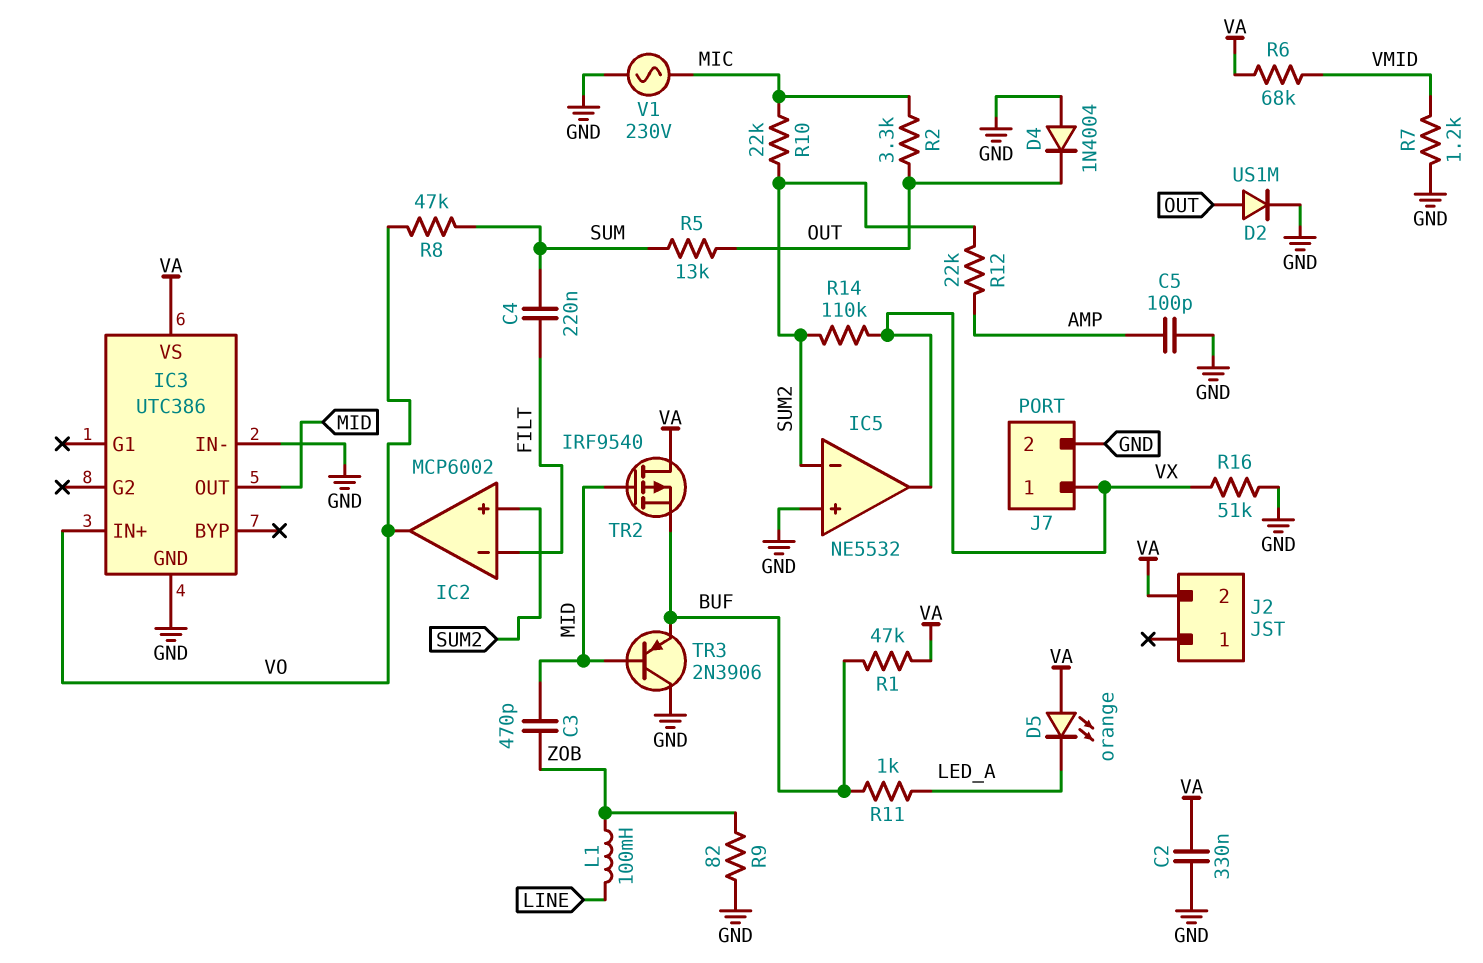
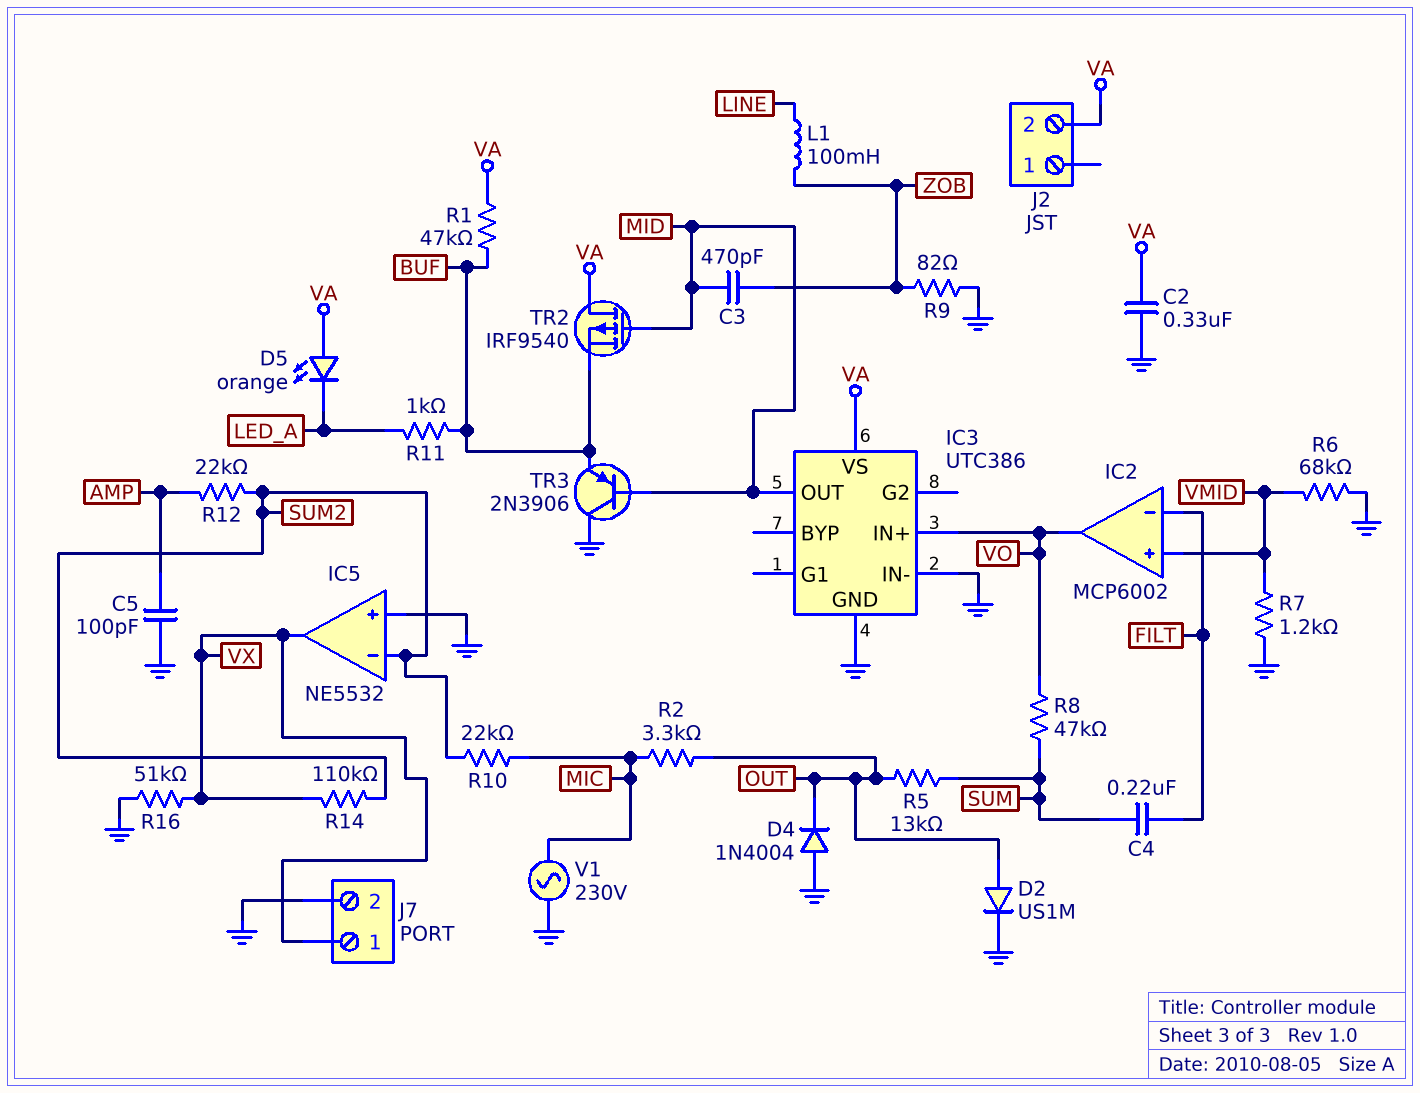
IC2 pin in+: SUM2 -> VMID
R6: 68k (VA, VMID) -> 68k (GND, VMID)

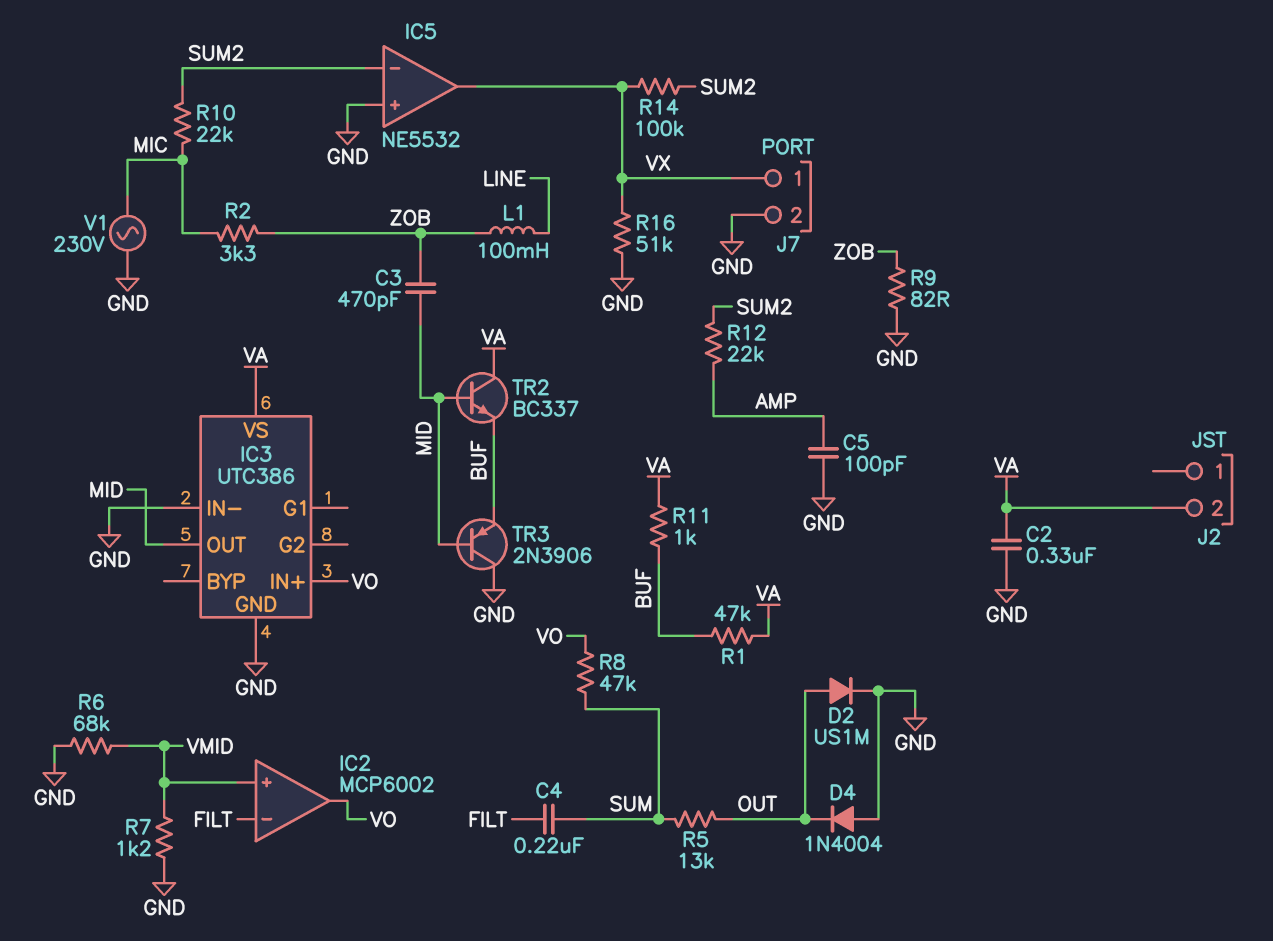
D5: LED orange (A VA, K LED_A) -> none
R2: 3.3k (MIC, OUT) -> 3.3k (MIC, ZOB)
R11: 1k (BUF, LED_A) -> 1k (BUF, VA)
R14: 110k (SUM2, VX) -> 100k (SUM2, VX)
TR2: PMOS IRF9540 (G MID, D VA, S BUF) -> NPN BC337 (B MID, C VA, E BUF)

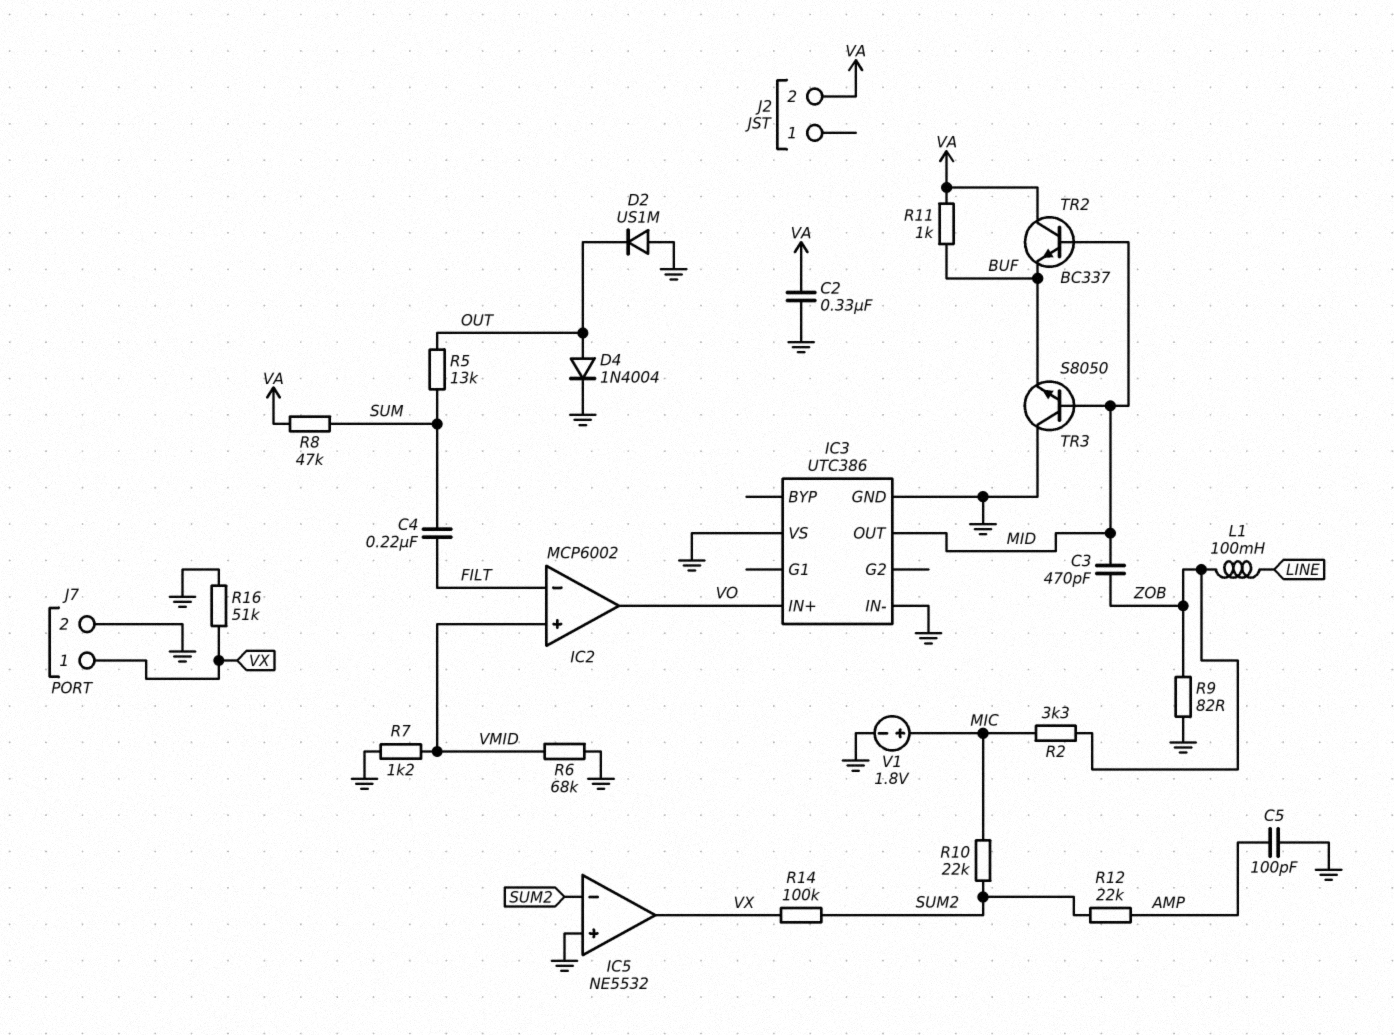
D2: diode US1M (A OUT, K GND) -> diode US1M (A GND, K OUT)
D4: diode 1N4004 (A GND, K OUT) -> diode 1N4004 (A OUT, K GND)
IC3 pin VS: VA -> GND
R1: 47k (BUF, VA) -> none
R8: 47k (SUM, VO) -> 47k (SUM, VA)
TR3: PNP 2N3906 (B MID, C GND, E BUF) -> NPN S8050 (B MID, C GND, E BUF)
V1: AC 230V (GND, MIC) -> 1.8V (plus MIC, minus GND)

